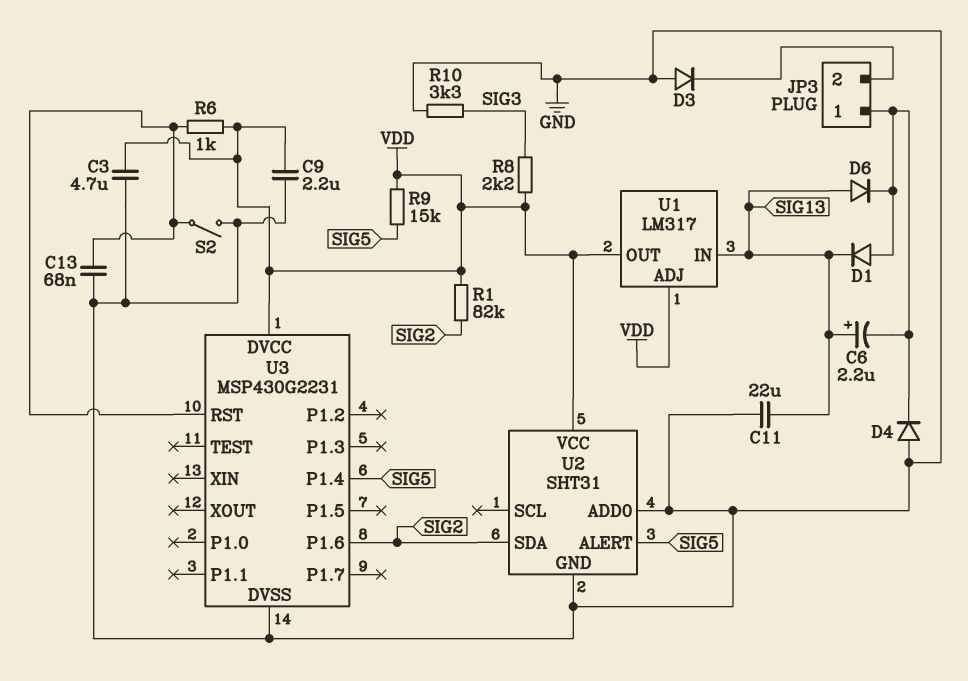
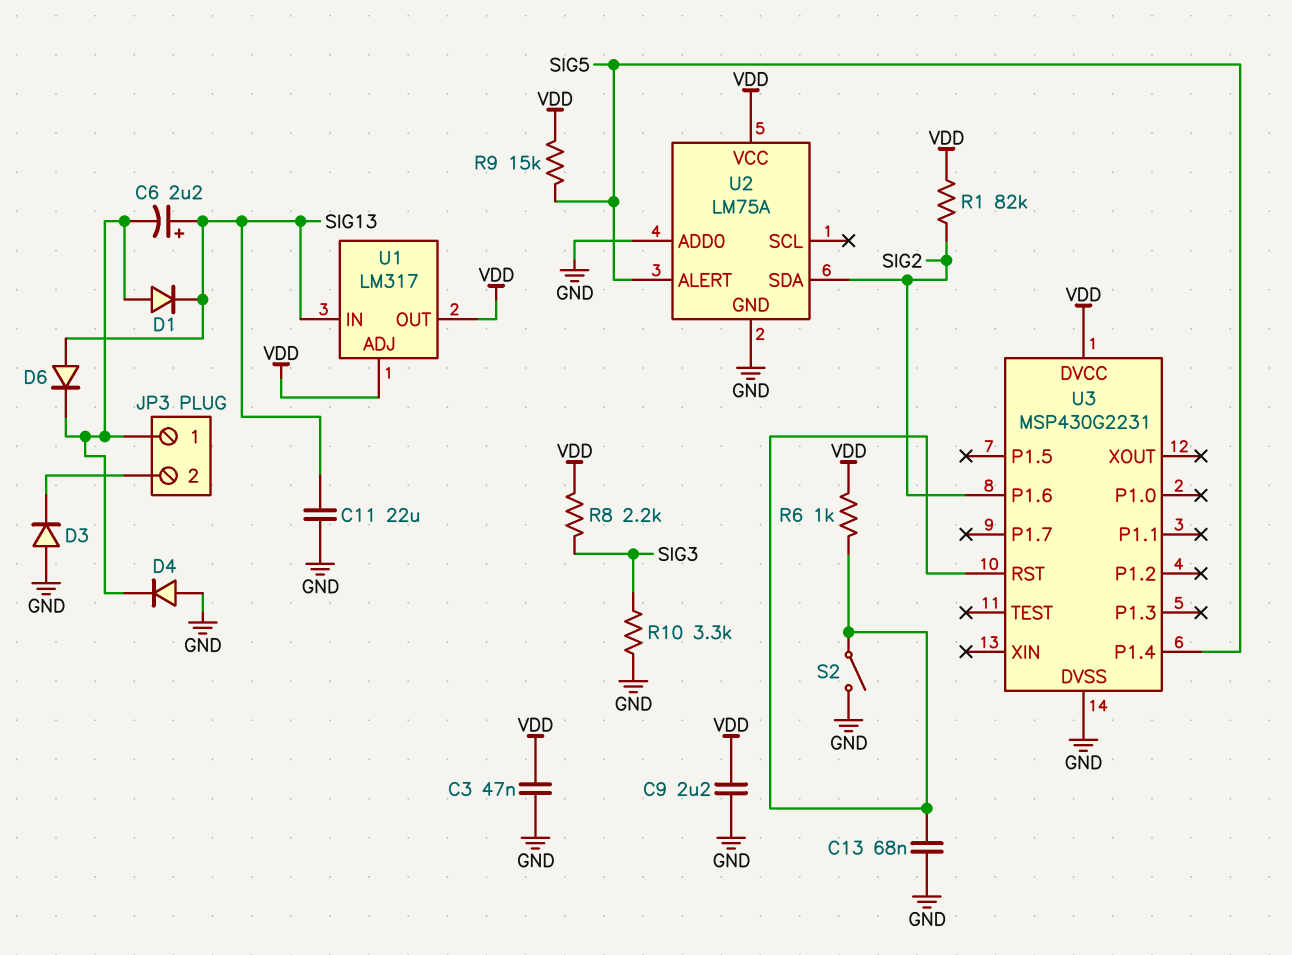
C3: 4.7uF (GND, VDD) -> 47nF (GND, VDD)
U2: SHT31 -> LM75A

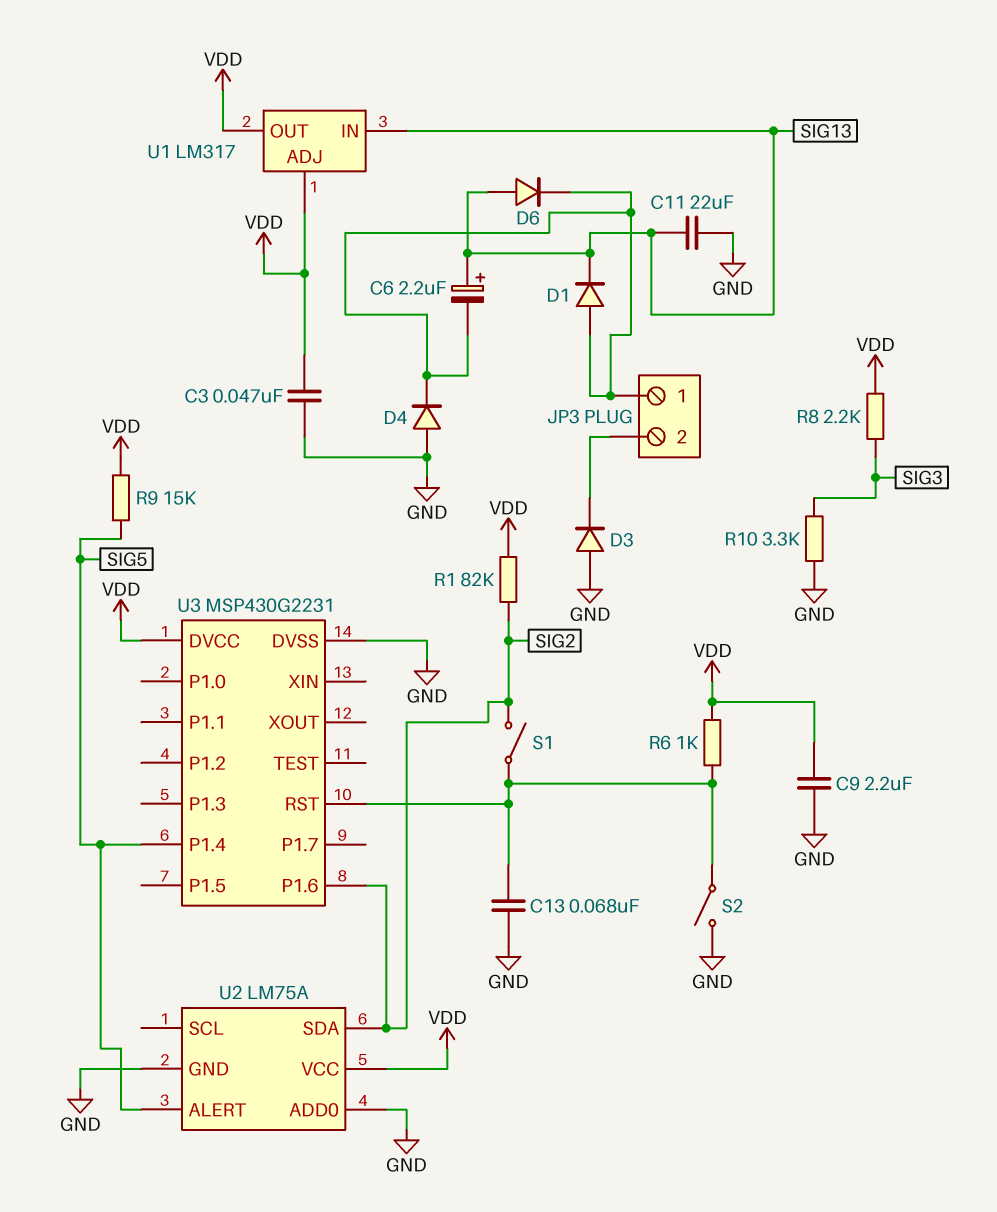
S1: none -> switch (SIG2, U3/RST)

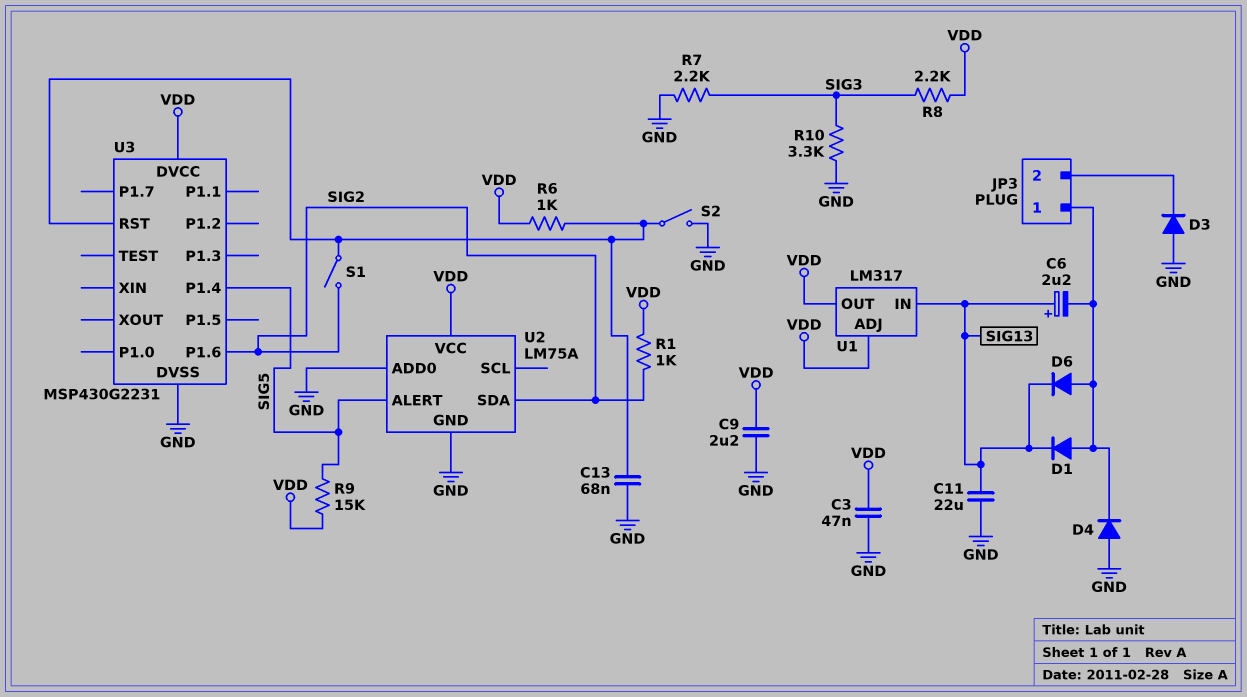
D6: diode (A SIG13, K JP3/1) -> diode (A JP3/1, K SIG13)
R1: 82k (SIG2, VDD) -> 1k (SIG2, VDD)
R7: none -> 2.2k (GND, SIG3)

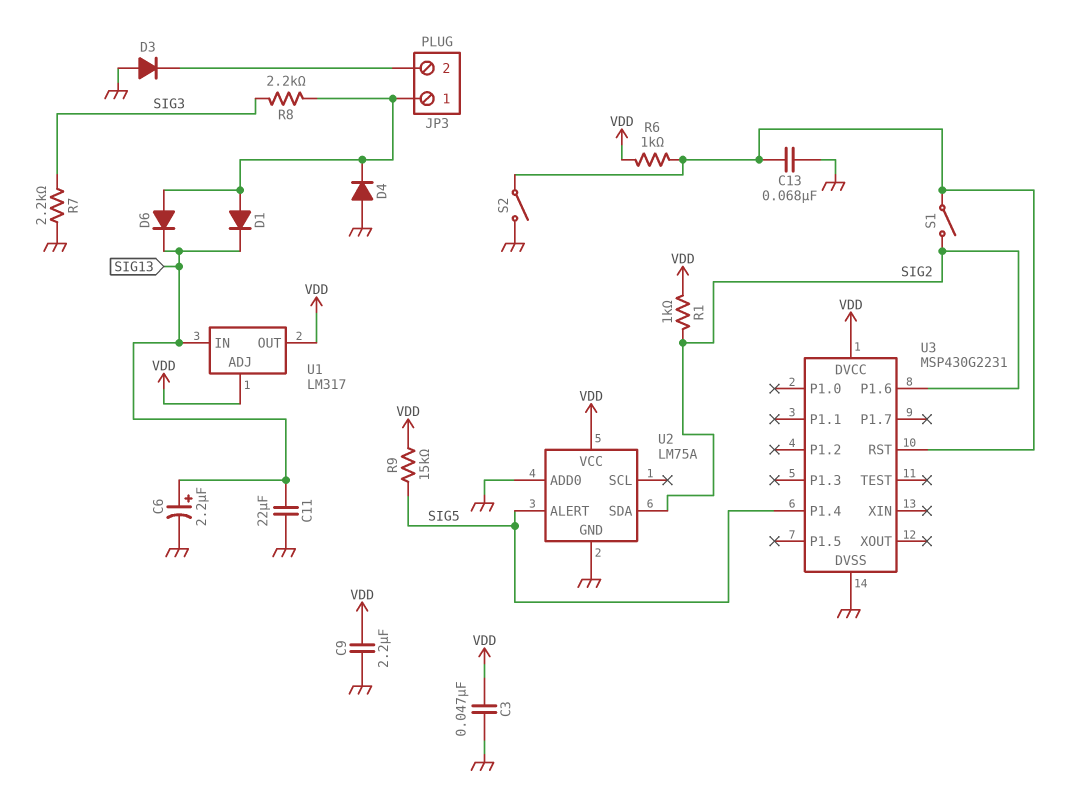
C6: 2.2uF (plus SIG13, minus JP3/1) -> 2.2uF (plus SIG13, minus GND)
R8: 2.2k (SIG3, VDD) -> 2.2k (JP3/1, SIG3)
R10: 3.3k (GND, SIG3) -> none

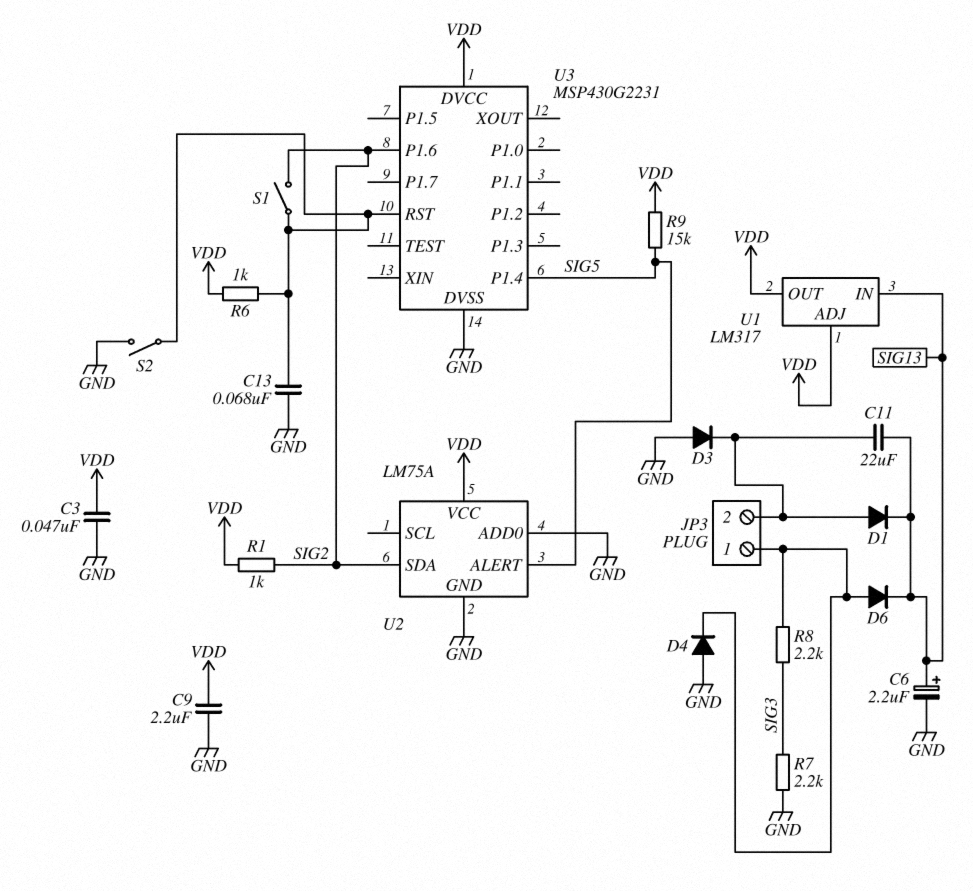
C11: 22uF (GND, SIG13) -> 22uF (JP3/2, SIG13)
D1: diode (A JP3/1, K SIG13) -> diode (A JP3/2, K SIG13)

